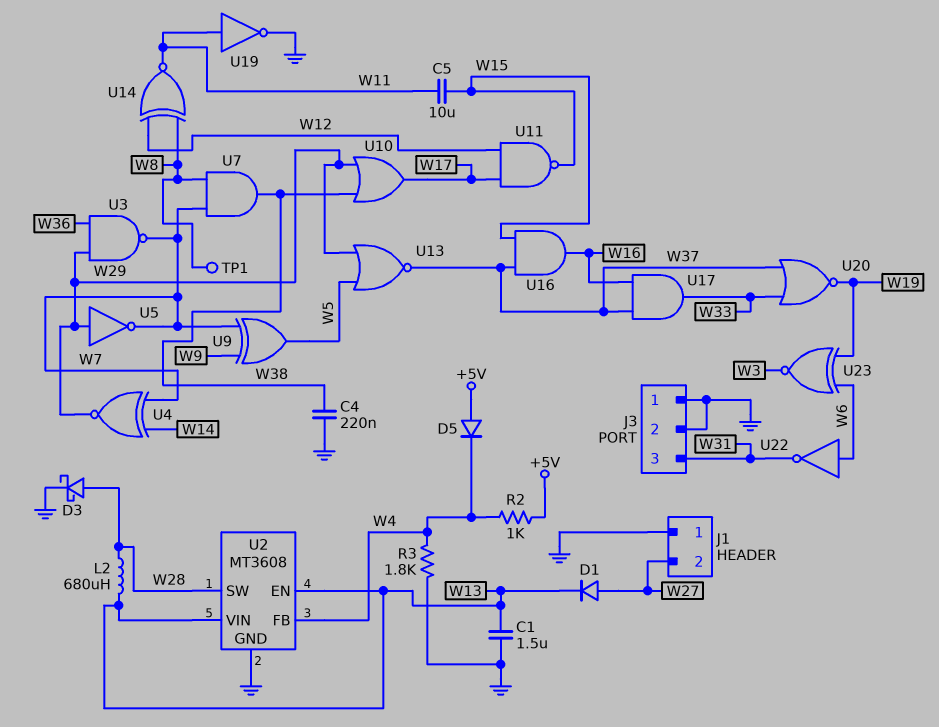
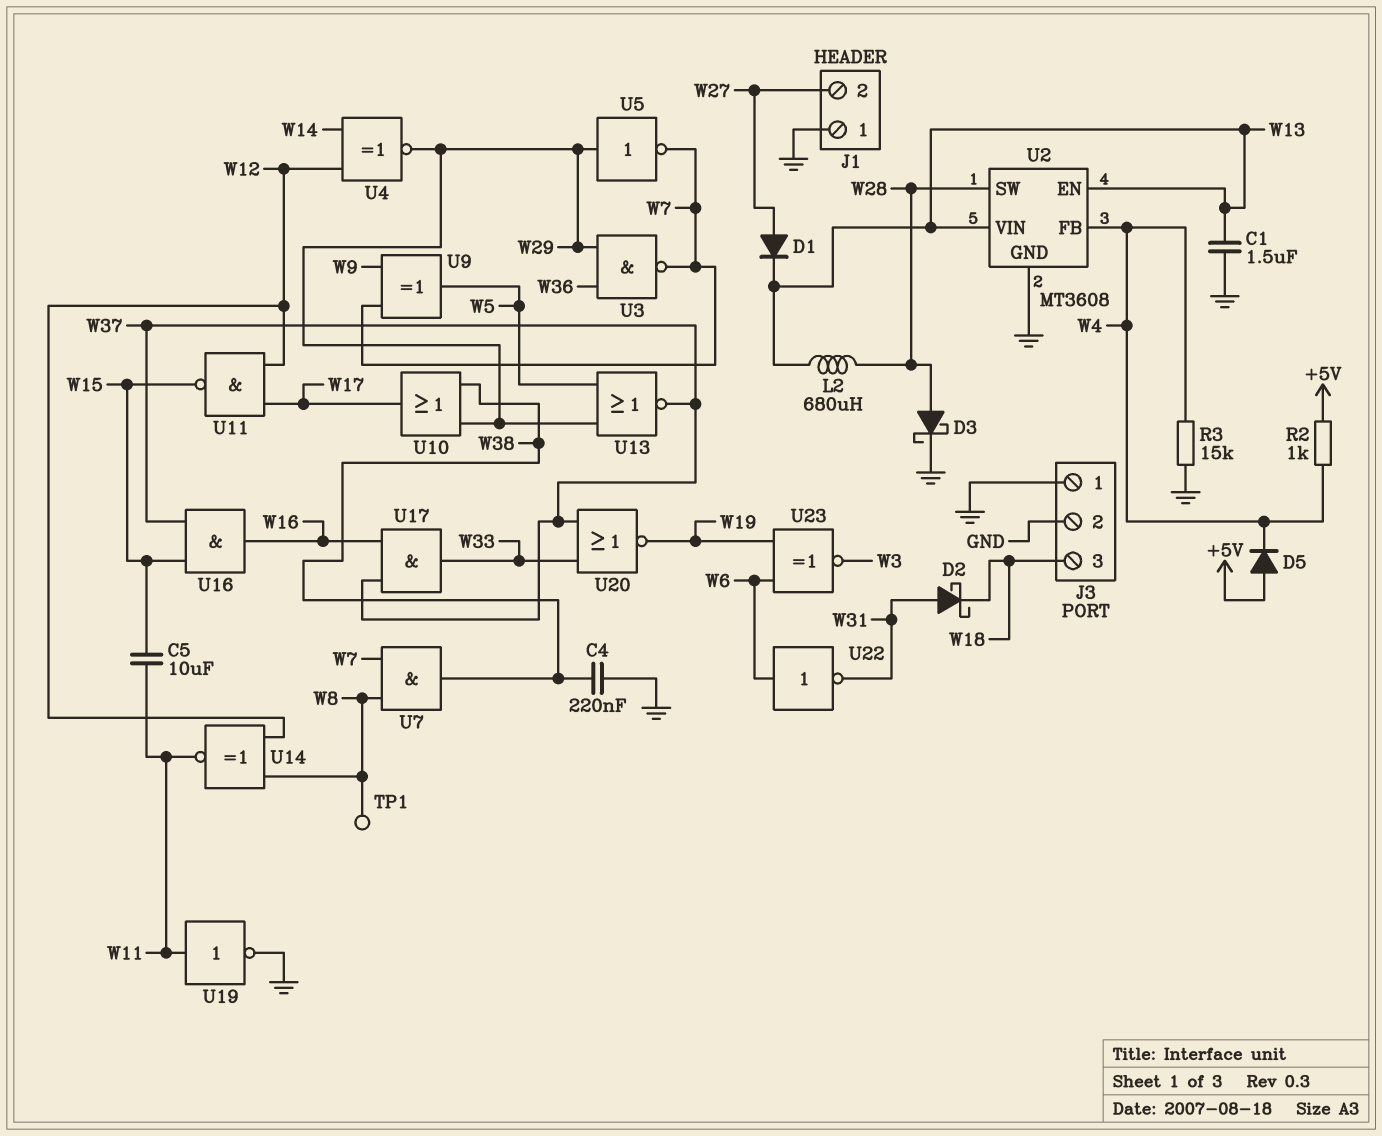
D2: none -> schottky (A W31, K W18)
J3 pin 3: W31 -> W18
R3: 1.8k (GND, W4) -> 15k (GND, W4)
U4: XNOR (in W7, in W14, out W29) -> XNOR (in W12, in W14, out W29)

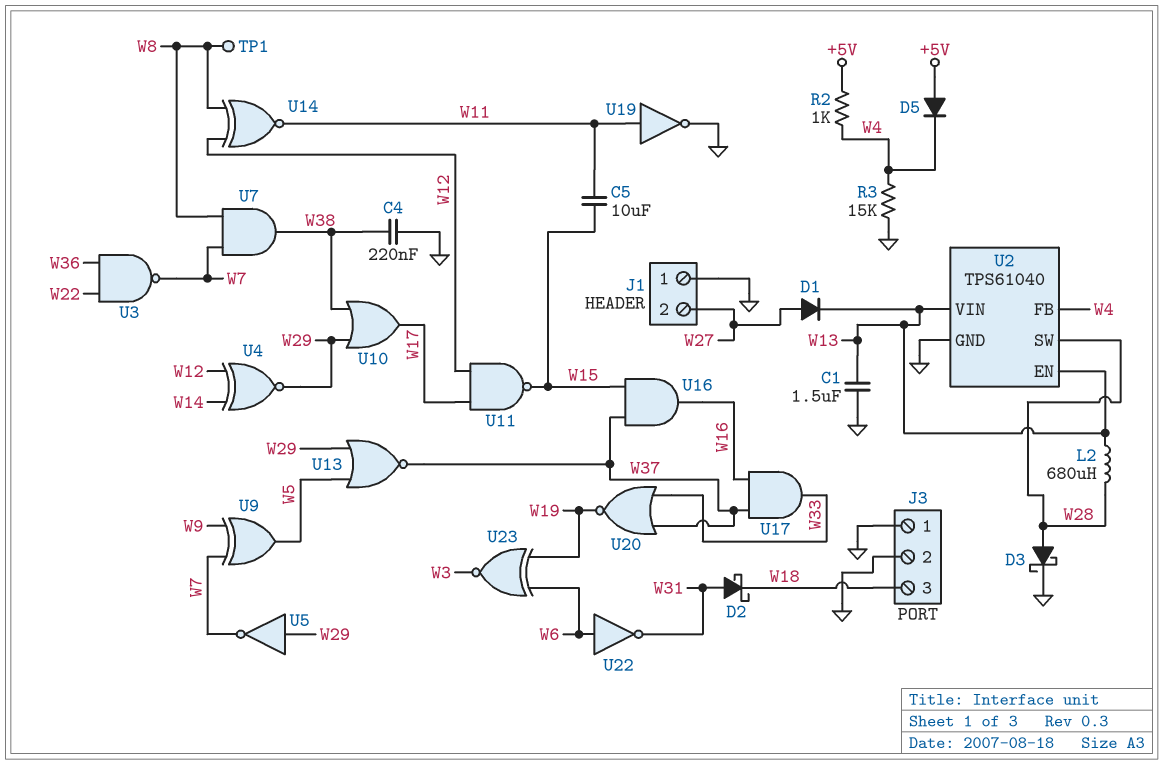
U2: MT3608 -> TPS61040
U3: NAND (in W29, in W36, out W7) -> NAND (in W22, in W36, out W7)

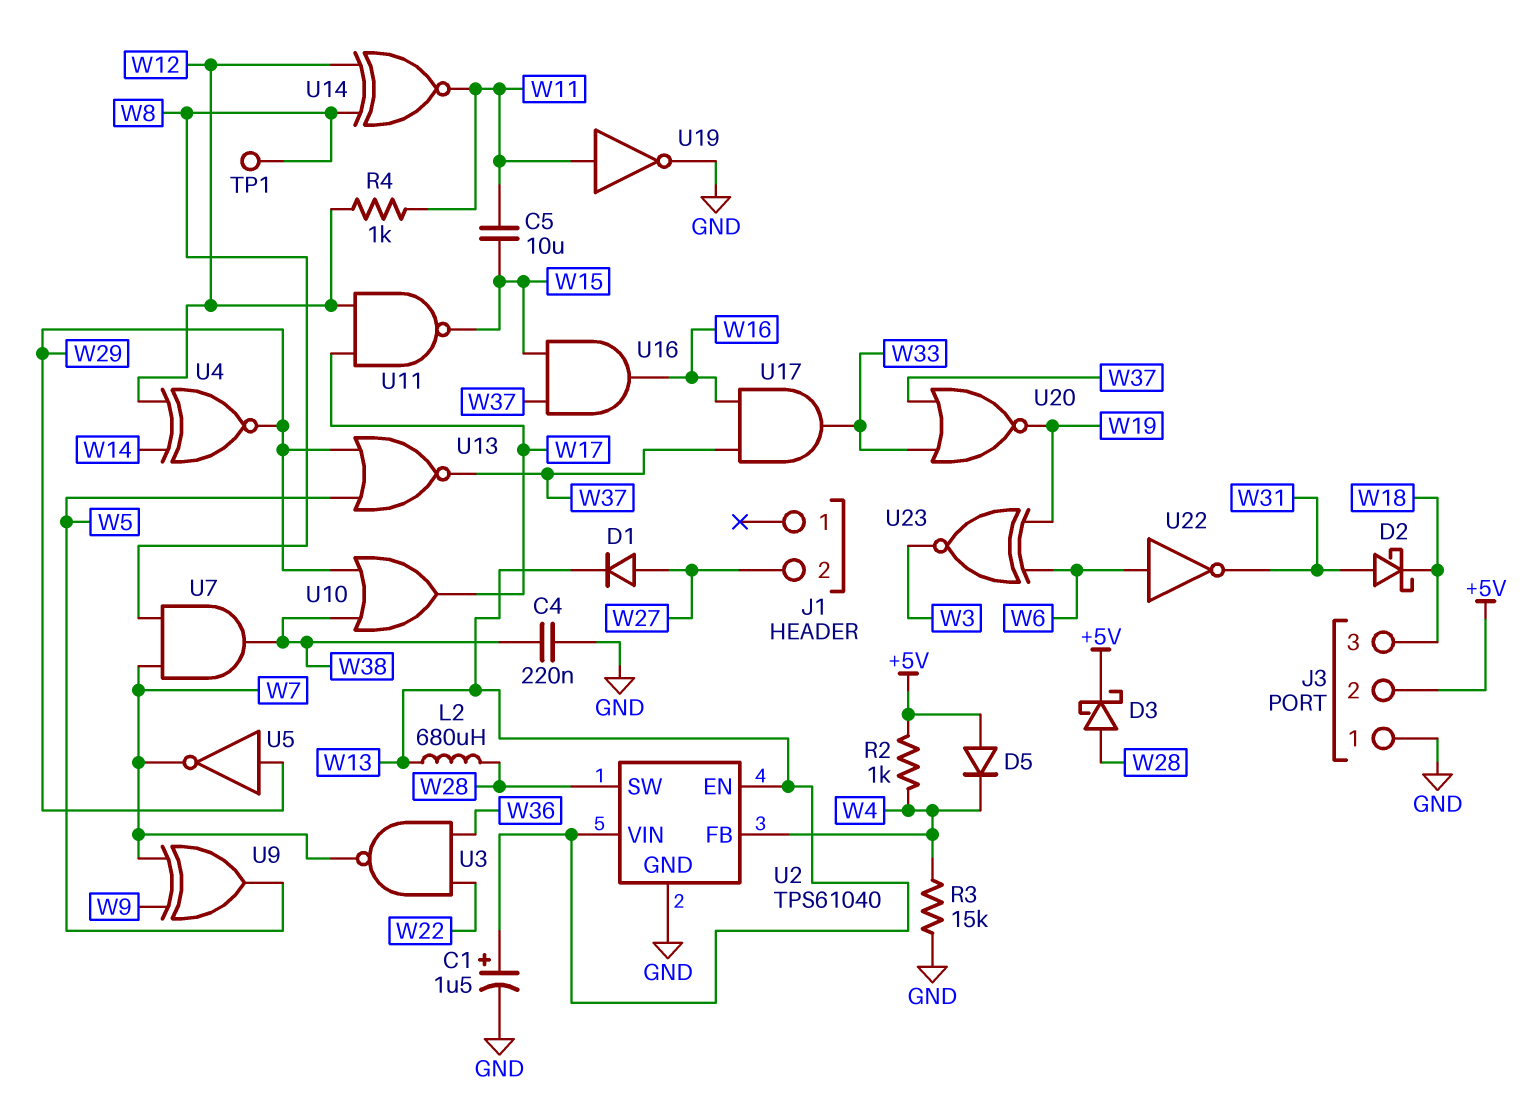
C1: 1.5uF (GND, W13) -> 1.5uF (plus W13, minus GND)
D3: schottky (A W28, K GND) -> schottky (A W28, K +5V)
J1 pin 1: GND -> none
J3 pin 2: GND -> +5V
R4: none -> 1k (W11, W12)

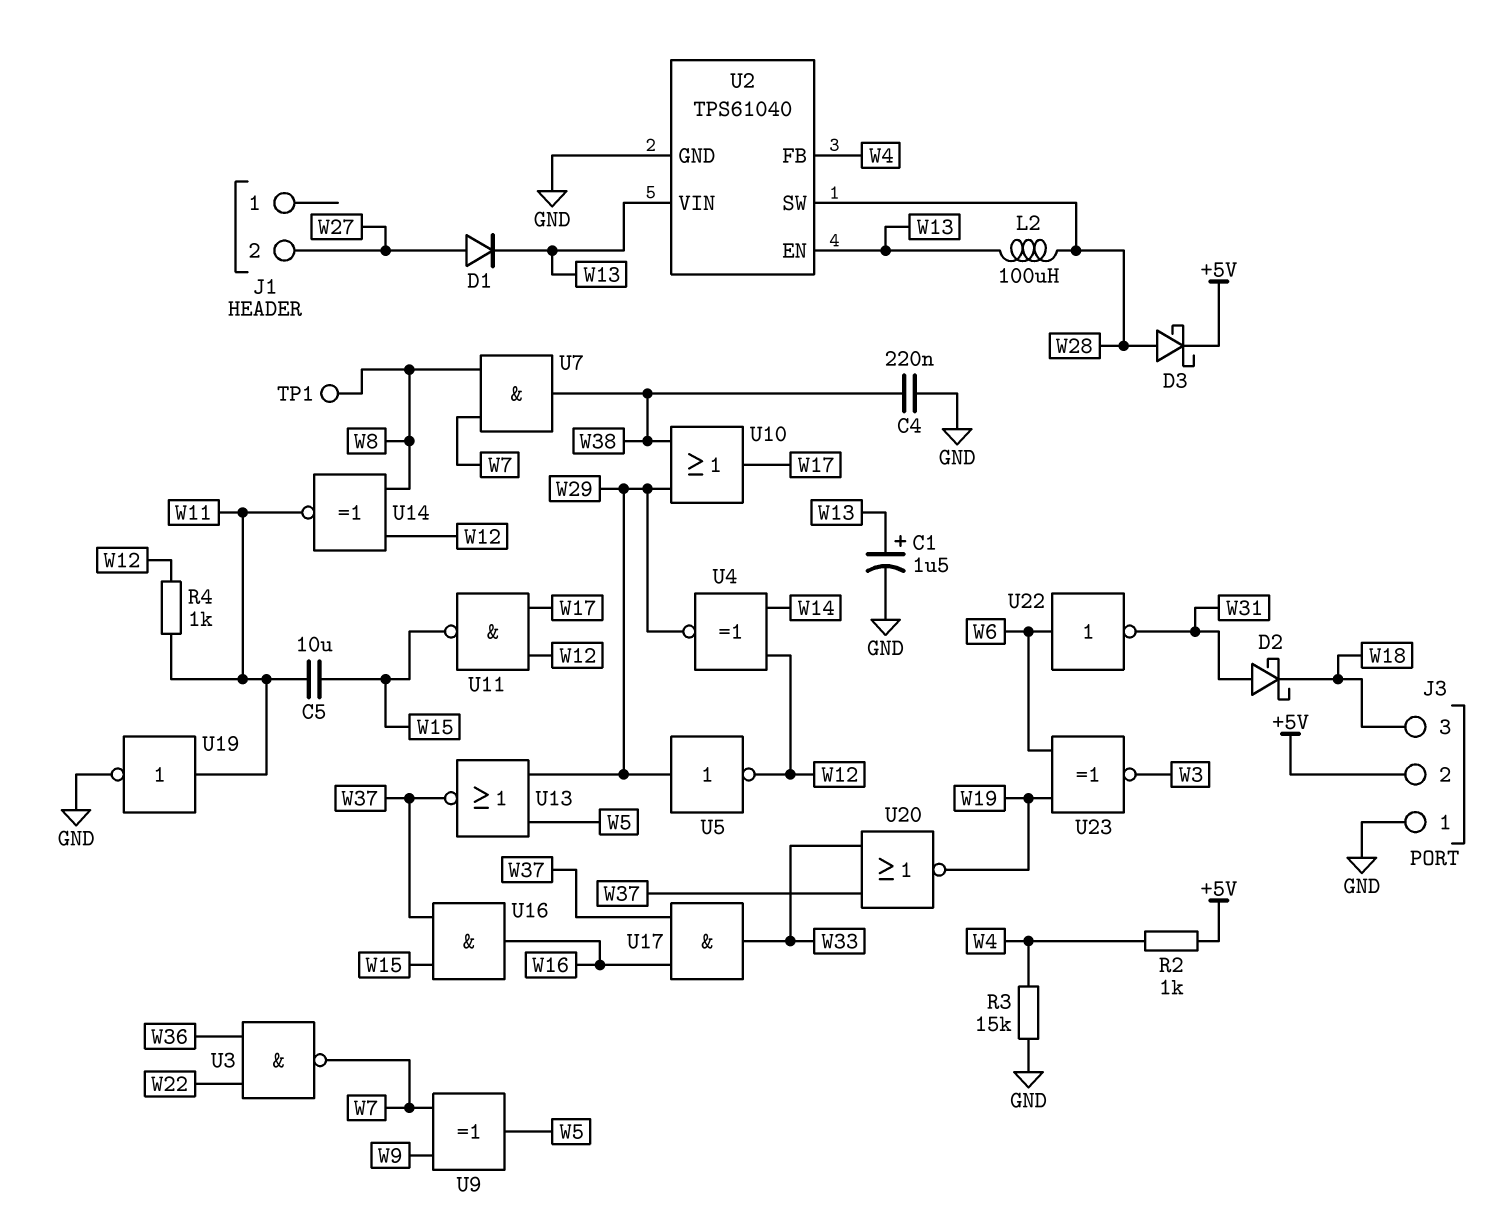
D5: diode (A +5V, K W4) -> none
L2: 680uH (W13, W28) -> 100uH (W13, W28)
U5: NOT (in W29, out W7) -> NOT (in W29, out W12)

